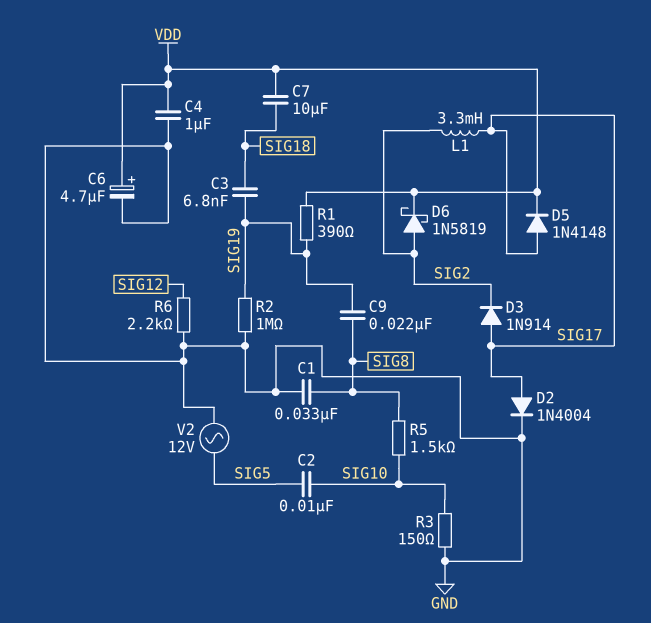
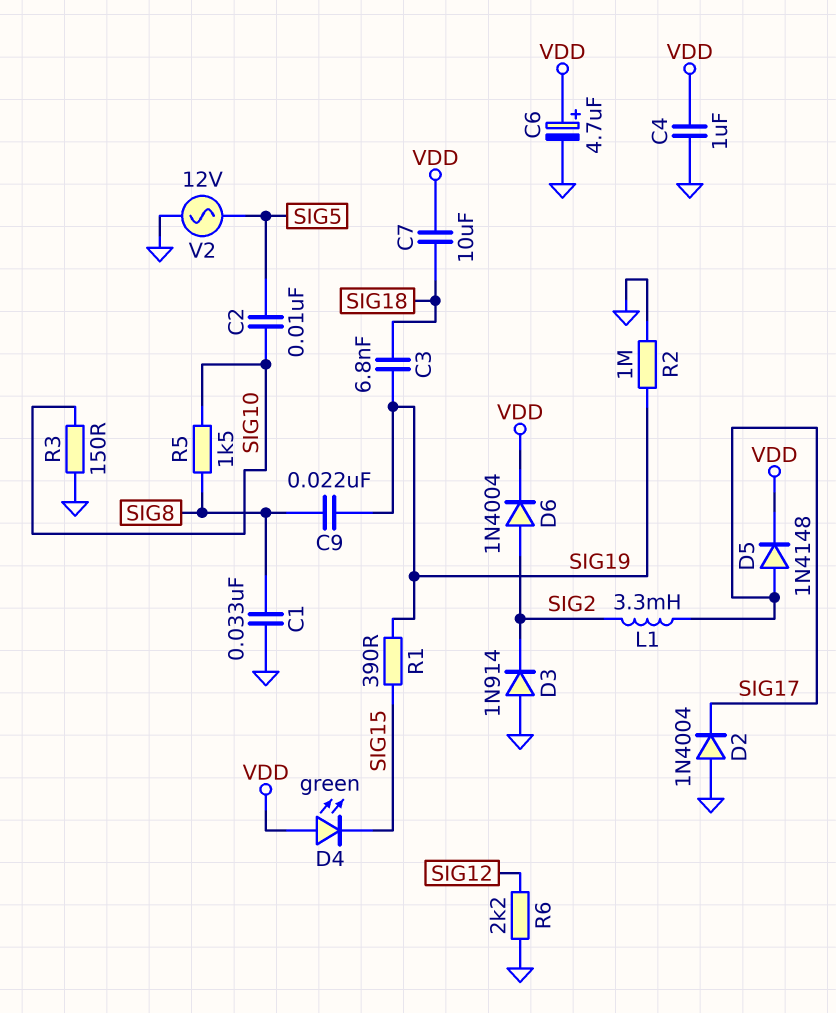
D2: diode 1N4004 (A SIG17, K GND) -> diode 1N4004 (A GND, K SIG17)
D3: diode 1N914 (A SIG17, K SIG2) -> diode 1N914 (A GND, K SIG2)
D4: none -> LED green (A VDD, K SIG15)
D6: schottky 1N5819 (A SIG2, K VDD) -> diode 1N4004 (A SIG2, K VDD)
R1: 390 (SIG19, VDD) -> 390 (SIG15, SIG19)

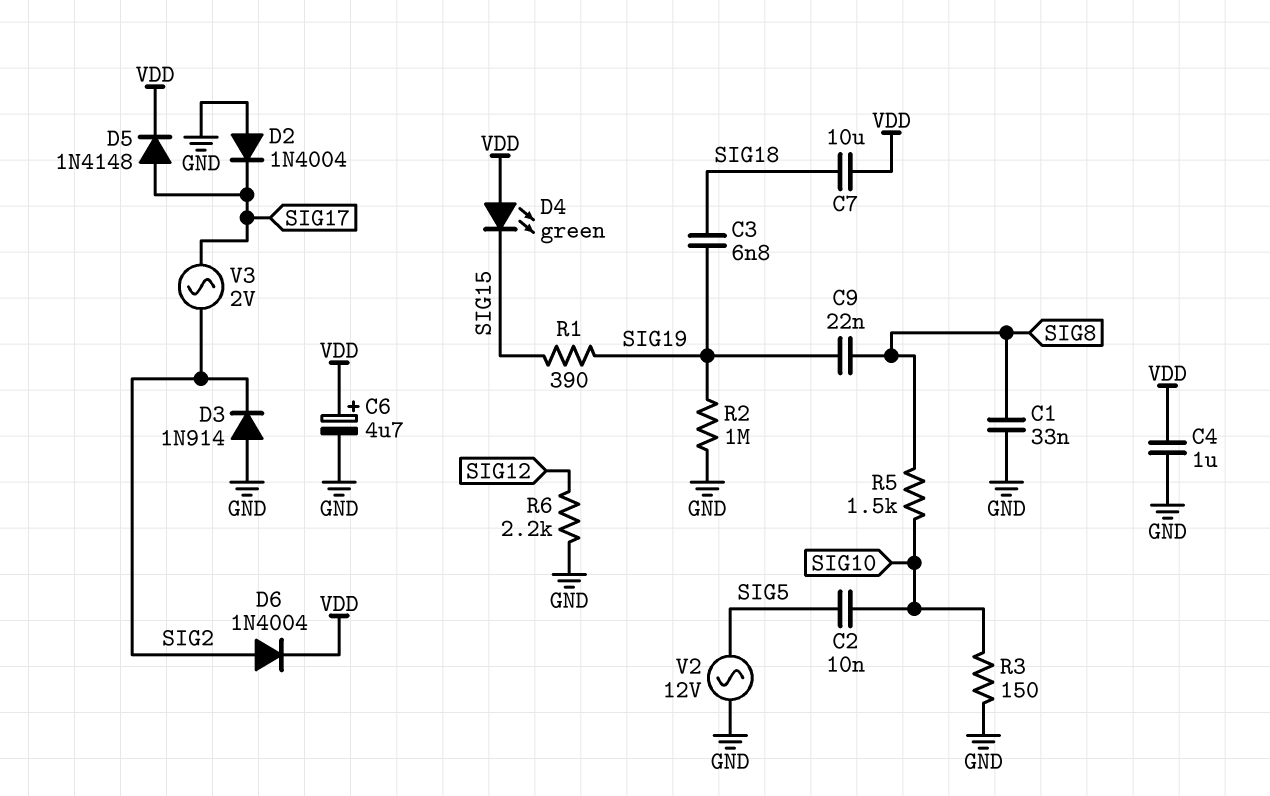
L1: 3.3mH (SIG2, SIG17) -> none
V3: none -> AC 2V (SIG2, SIG17)

